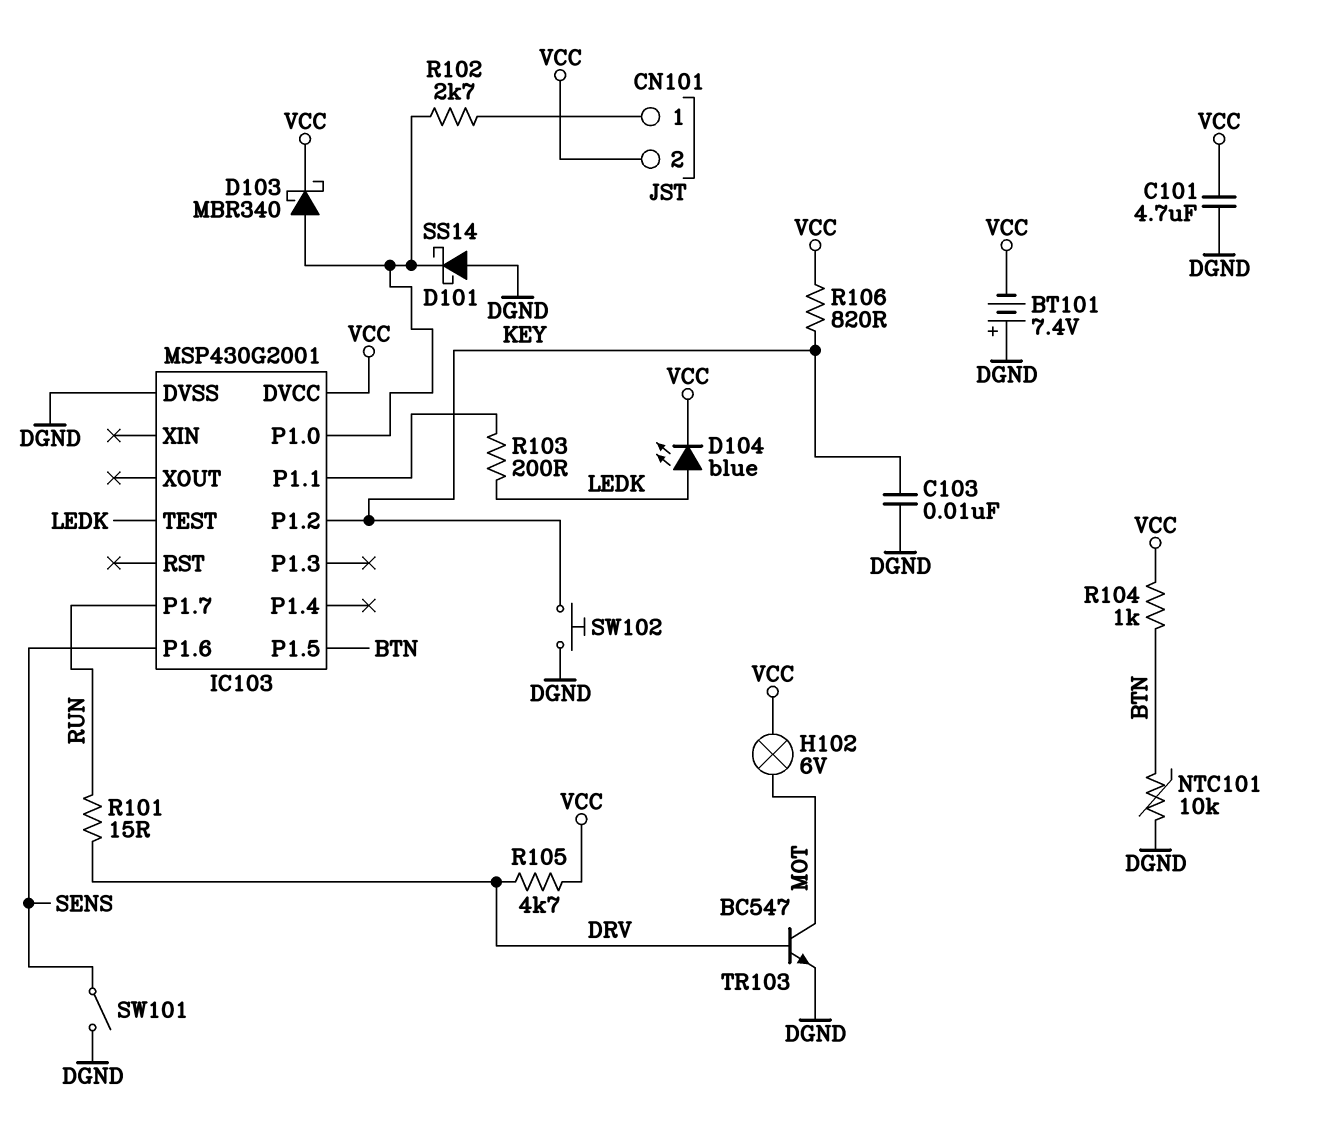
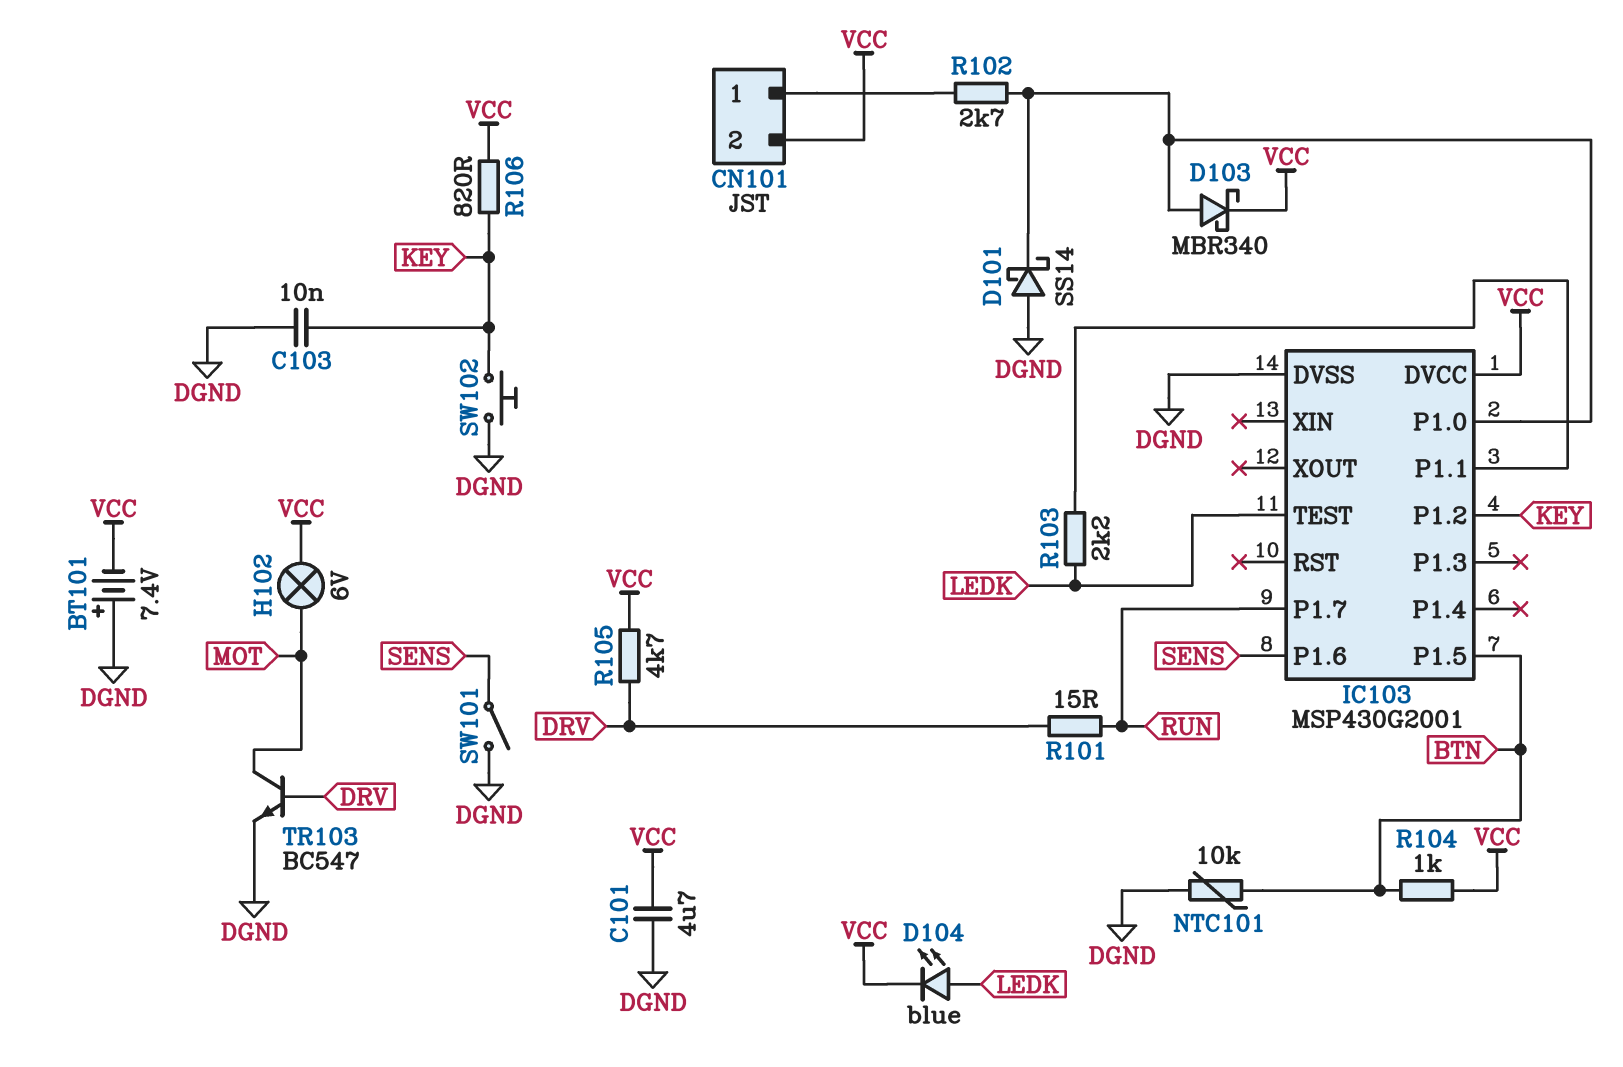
R103: 200 (IC103/P1.1, LEDK) -> 2.2k (IC103/P1.1, LEDK)

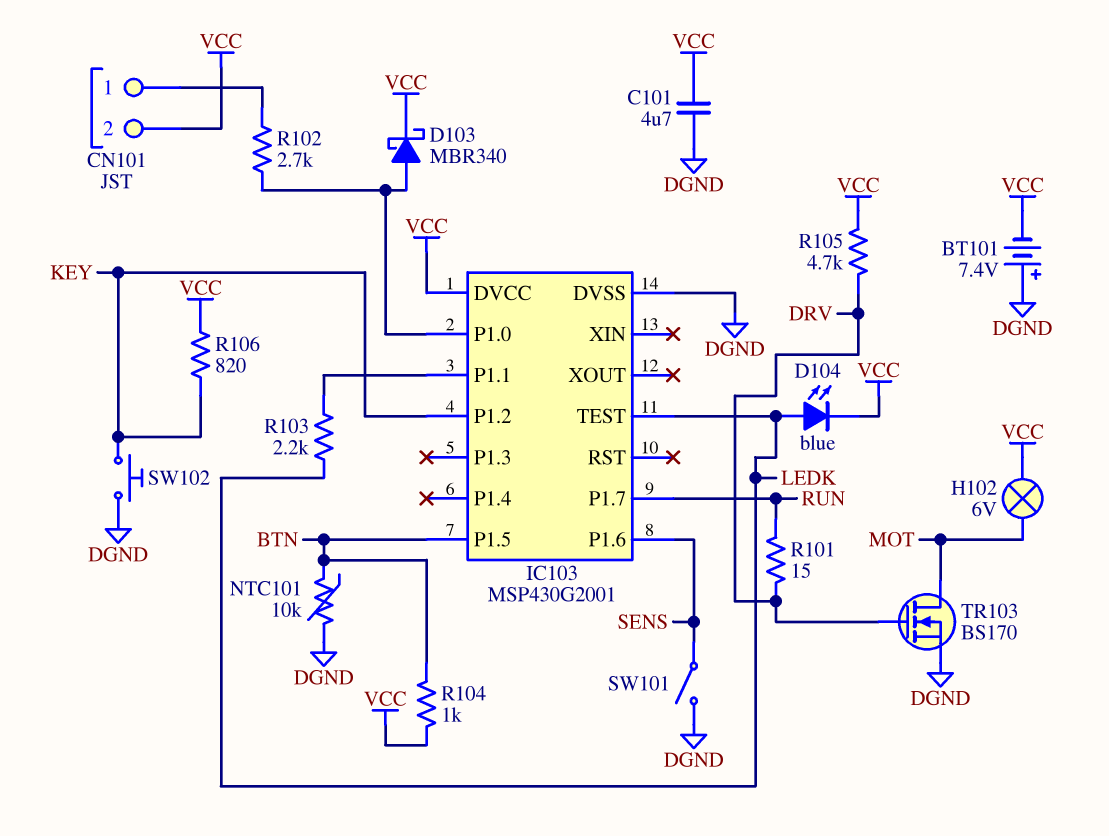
C103: 10nF (DGND, KEY) -> none
D101: schottky SS14 (A DGND, K IC103/P1.0) -> none
TR103: NPN BC547 (B DRV, C MOT, E DGND) -> NMOS BS170 (G DRV, D MOT, S DGND)

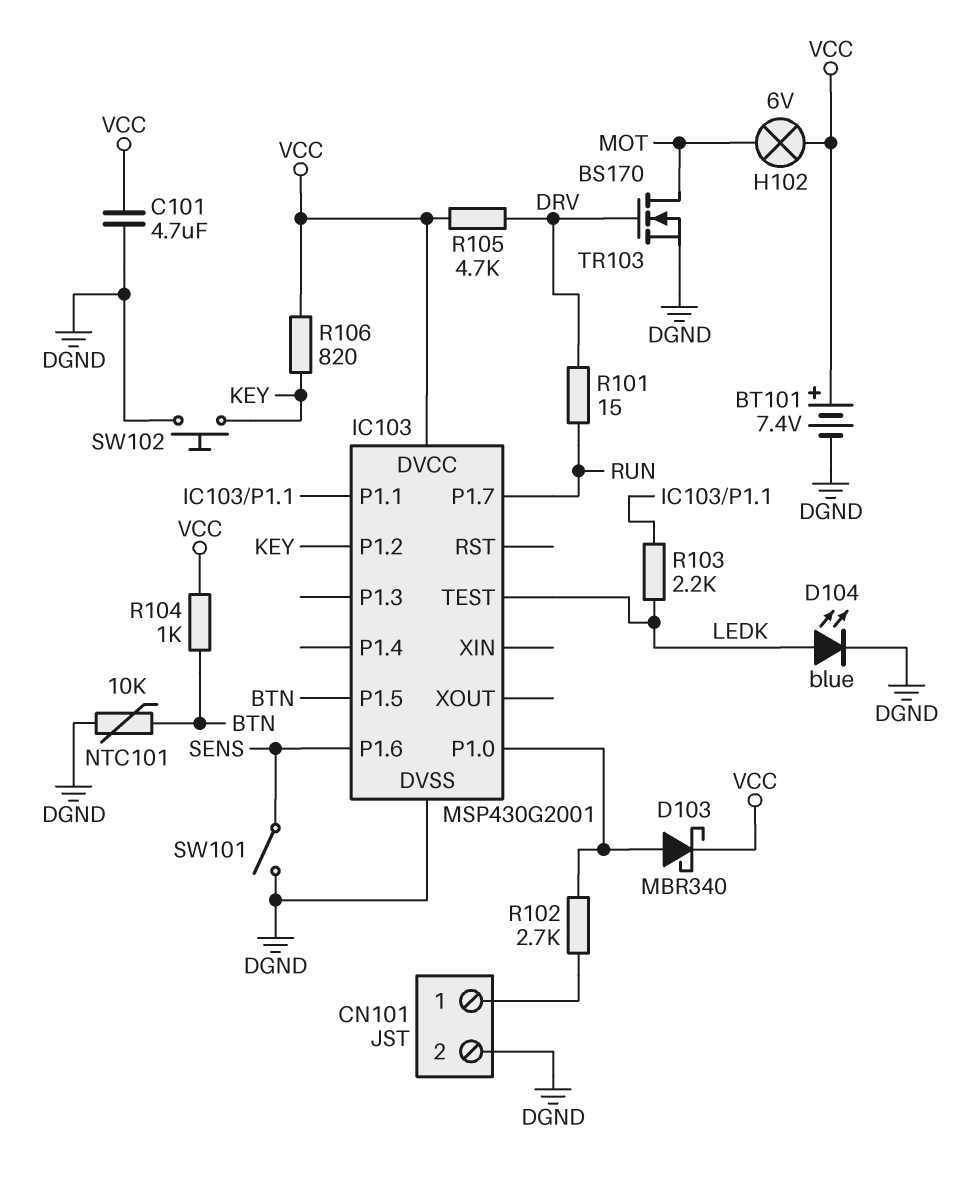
BT101: 7.4V (plus DGND, minus VCC) -> 7.4V (plus VCC, minus DGND)
CN101 pin 2: VCC -> DGND
D104: LED blue (A LEDK, K VCC) -> LED blue (A LEDK, K DGND)

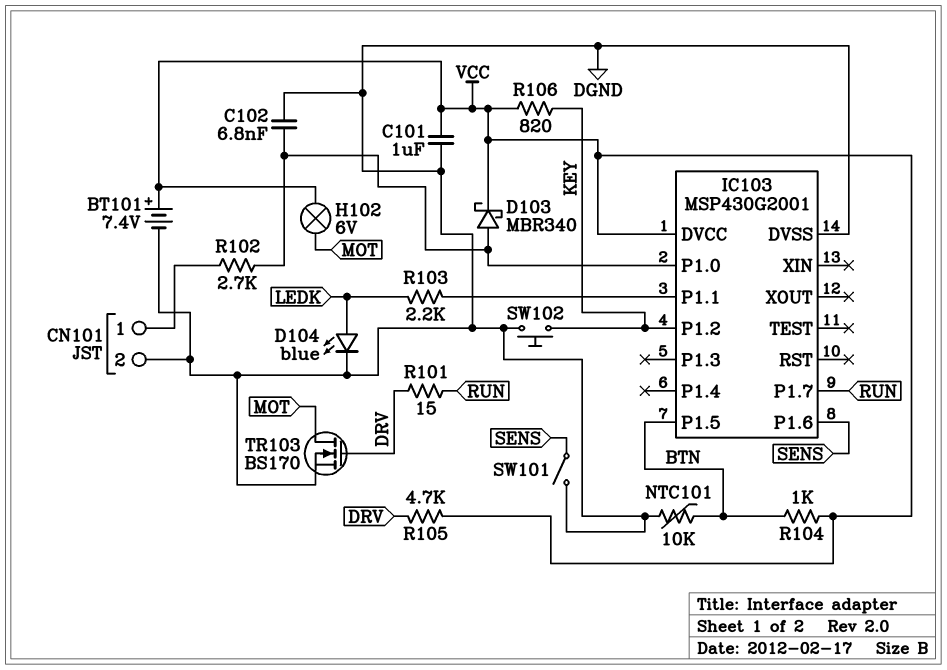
C101: 4.7uF (DGND, VCC) -> 1uF (DGND, VCC)
C102: none -> 6.8nF (DGND, IC103/P1.0)
IC103 pin TEST: LEDK -> none

